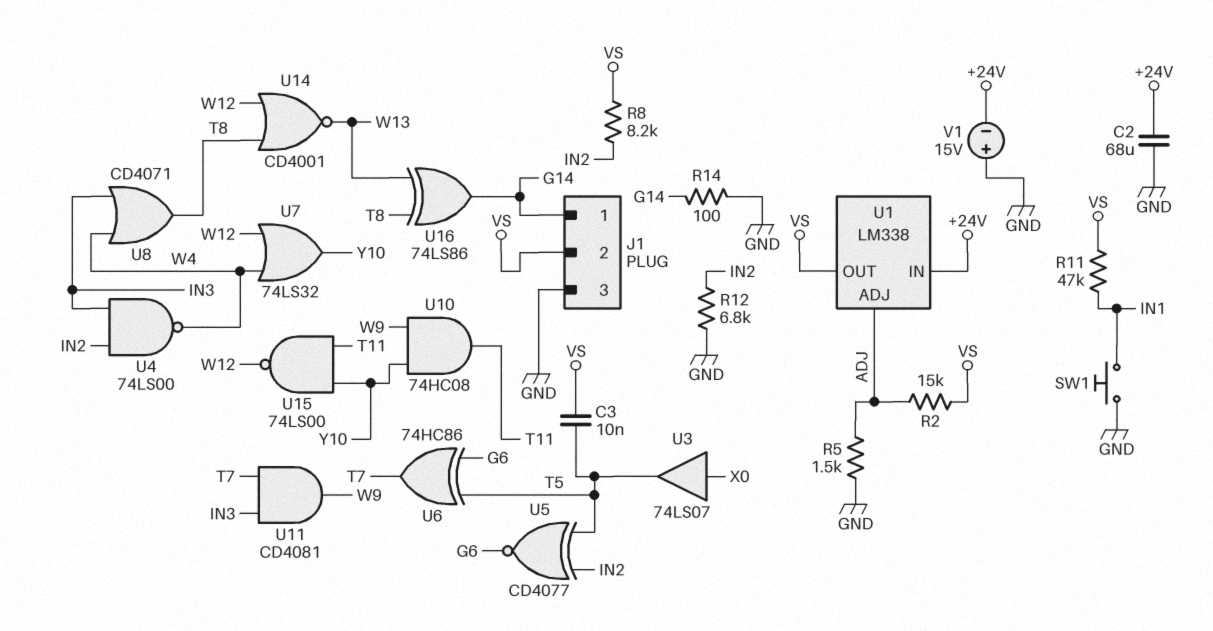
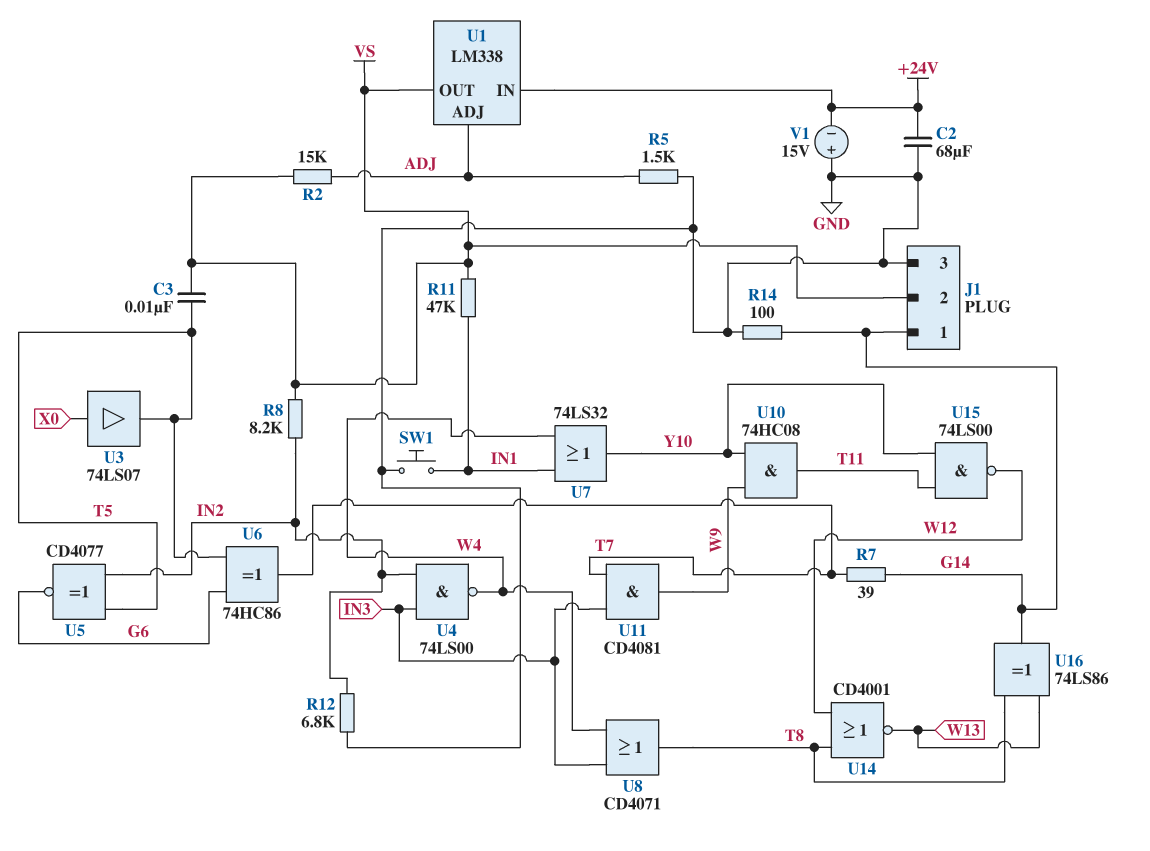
R7: none -> 39 (G14, T7)
U7: OR 74LS32 (in W4, in W12, out Y10) -> OR 74LS32 (in IN1, in W4, out Y10)

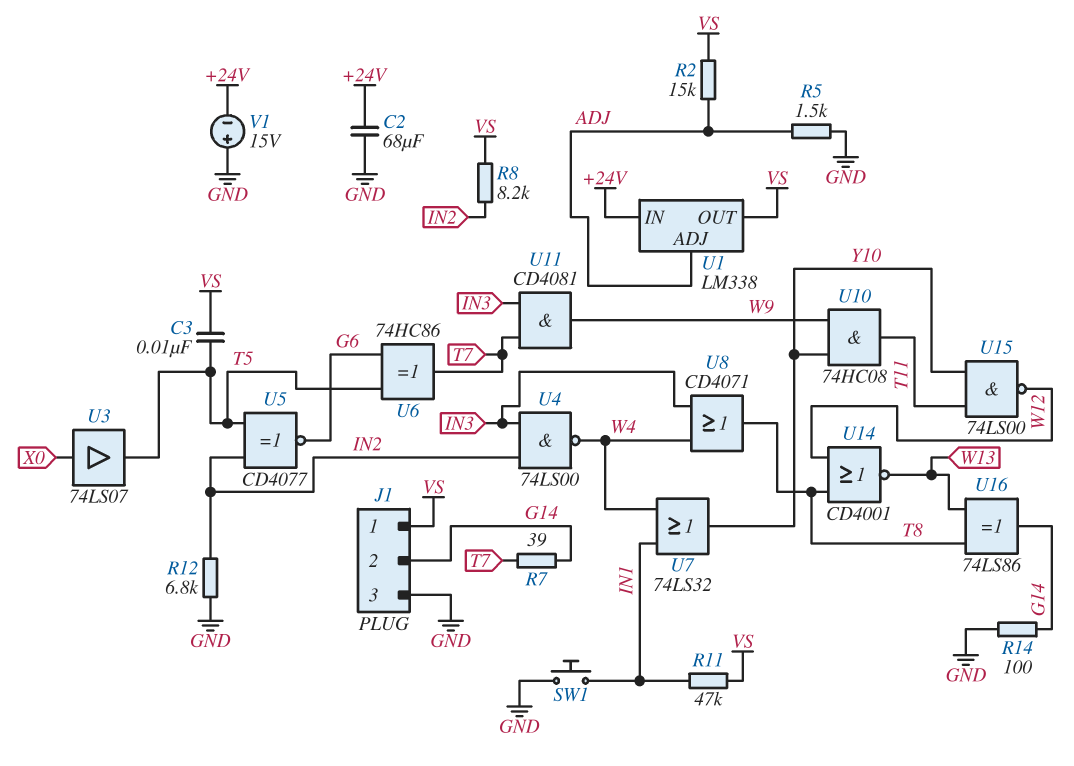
J1 pin 1: G14 -> VS
J1 pin 2: VS -> G14

